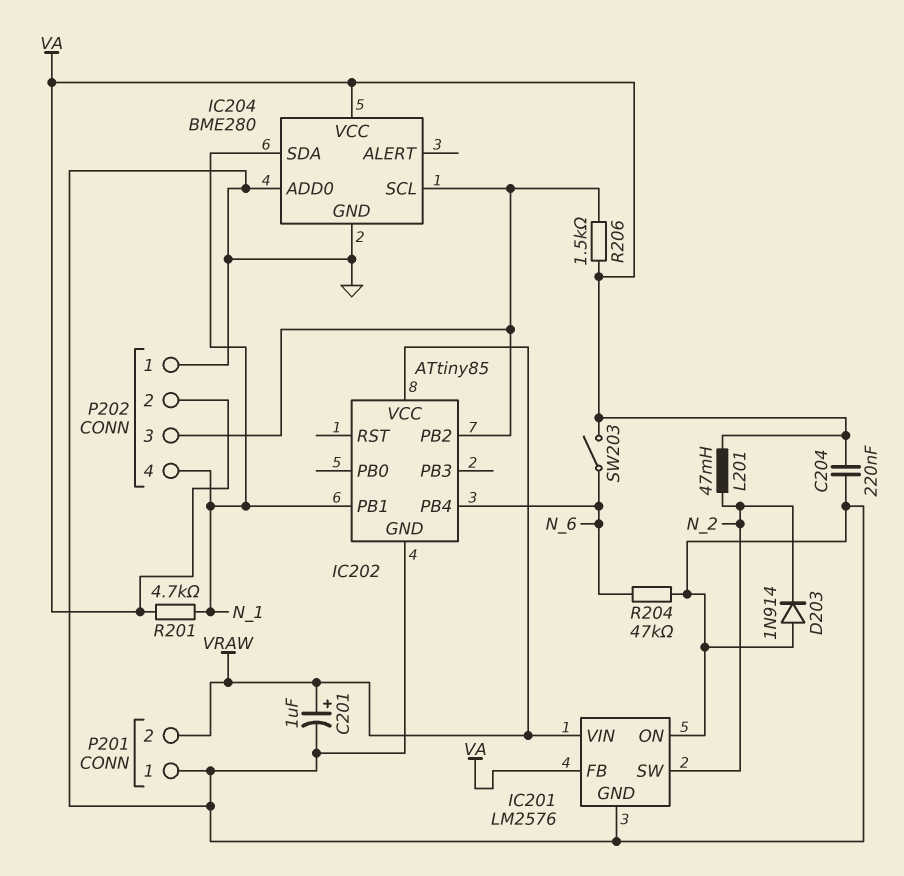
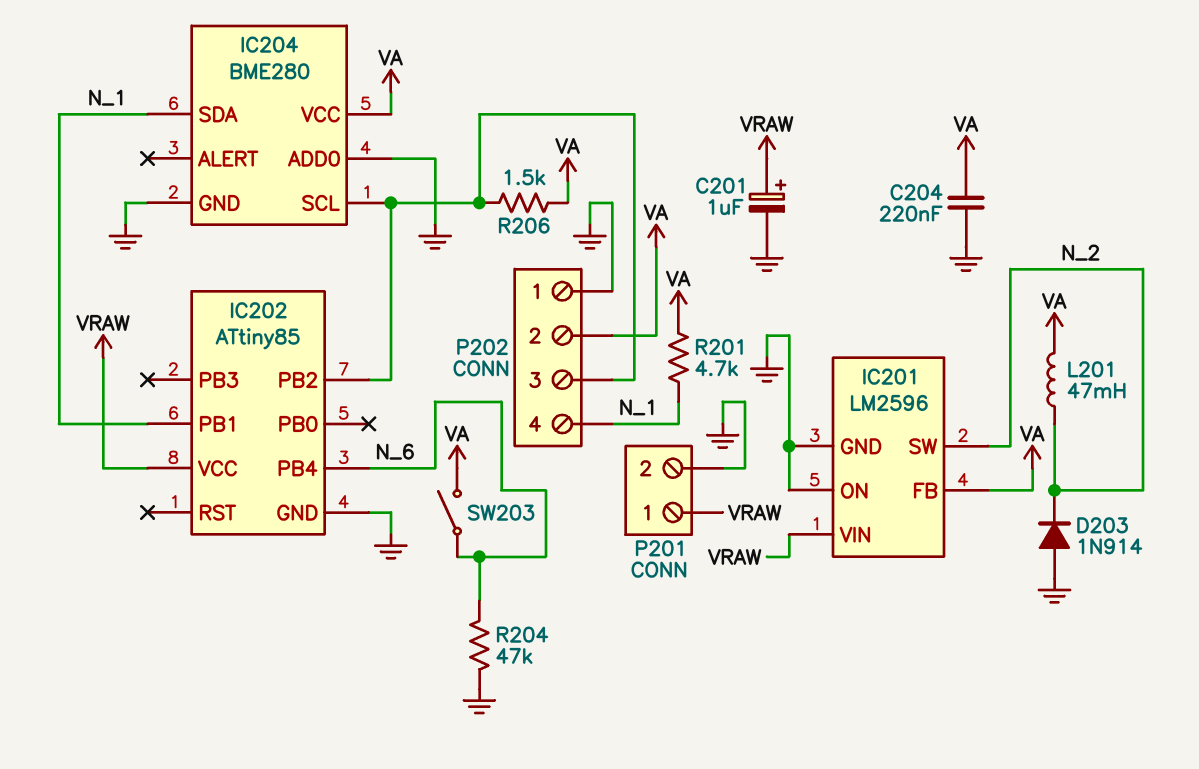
IC201: LM2576 -> LM2596
P201 pin 1: GND -> VRAW
P201 pin 2: VRAW -> GND

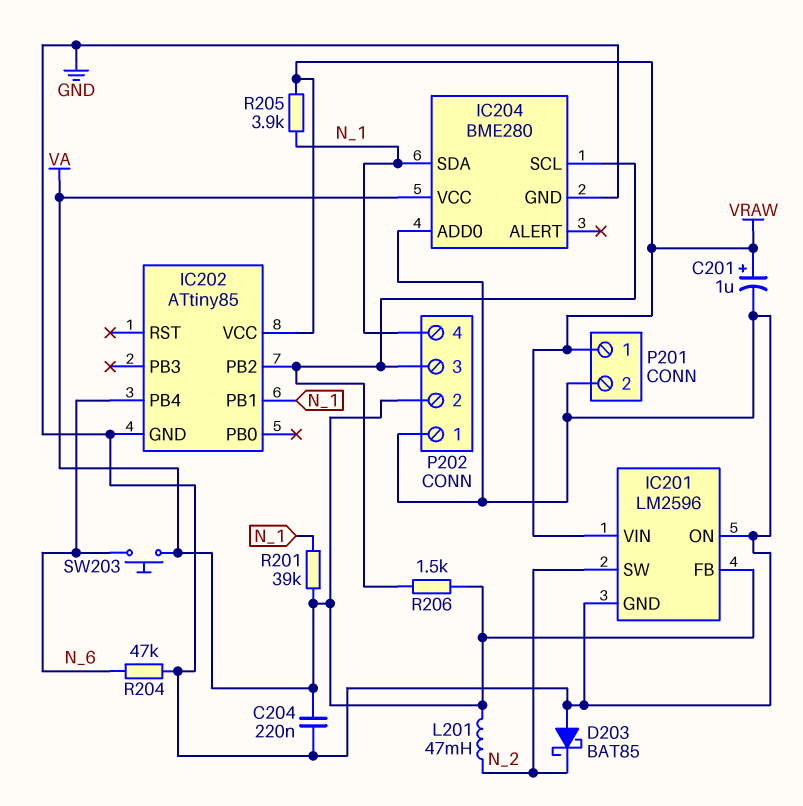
D203: diode 1N914 (A GND, K N_2) -> schottky BAT85 (A GND, K N_2)
R201: 4.7k (N_1, VA) -> 39k (N_1, VA)
R205: none -> 3.9k (N_1, VRAW)
SW203: switch (N_6, VA) -> button (N_6, VA)

